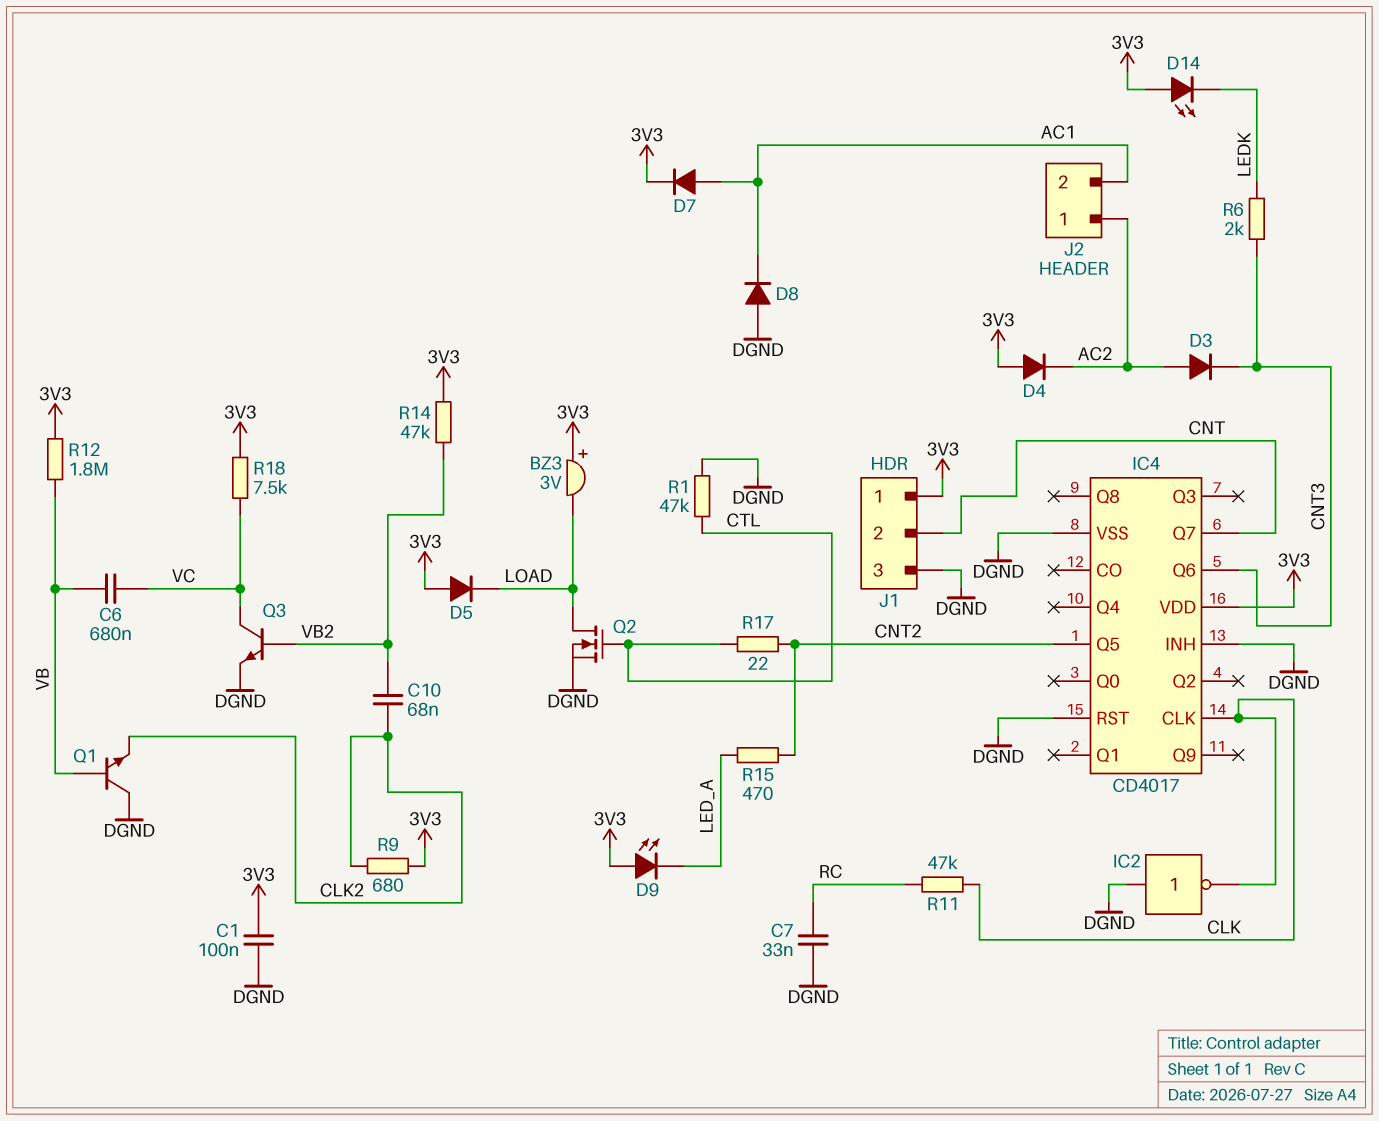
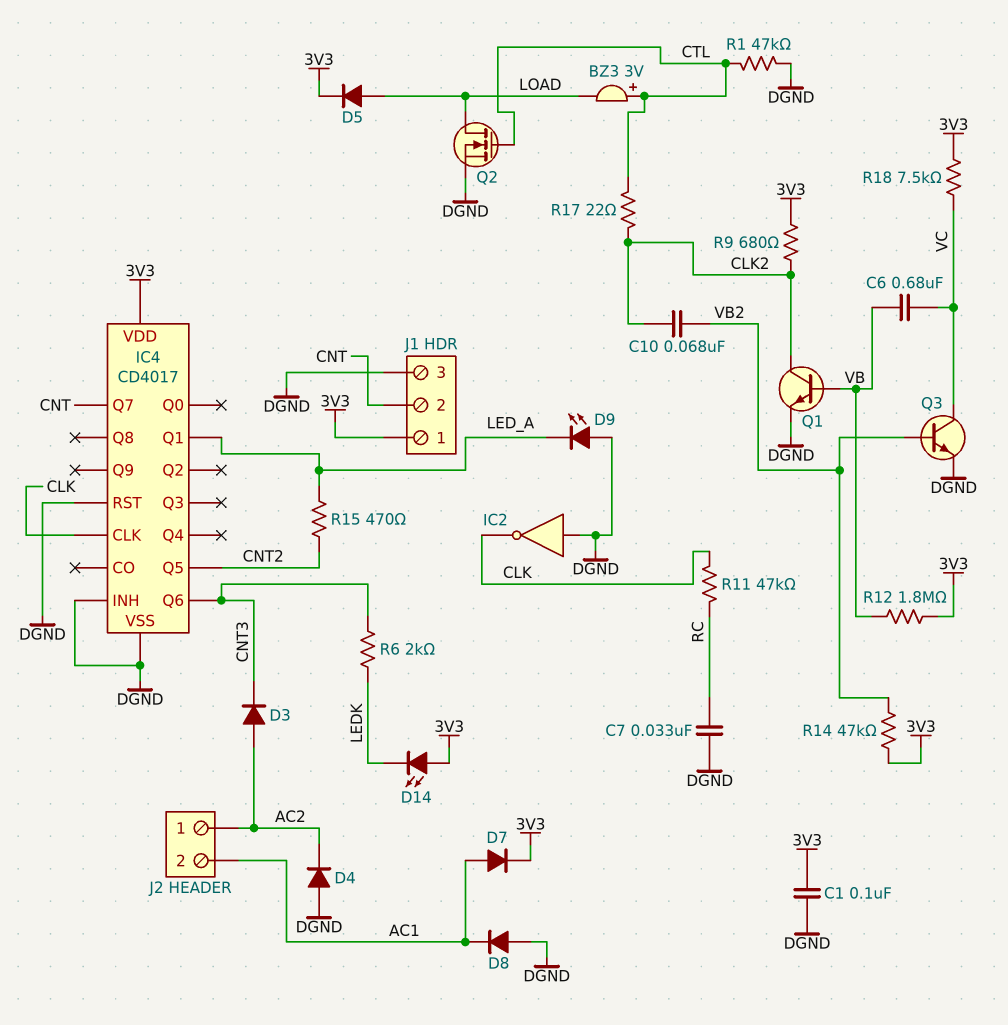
BZ3: buzzer 3V (plus 3V3, minus LOAD) -> buzzer 3V (plus CTL, minus LOAD)
D4: diode (A 3V3, K AC2) -> diode (A DGND, K AC2)
D5: diode (A 3V3, K LOAD) -> diode (A LOAD, K 3V3)
D9: LED (A 3V3, K LED_A) -> LED (A DGND, K LED_A)
IC4 pin Q1: none -> LED_A
Q1: NPN (B VB, C DGND, E CLK2) -> NPN (B VB, C CLK2, E DGND)
R17: 22 (CNT2, CTL) -> 22 (CLK2, CTL)

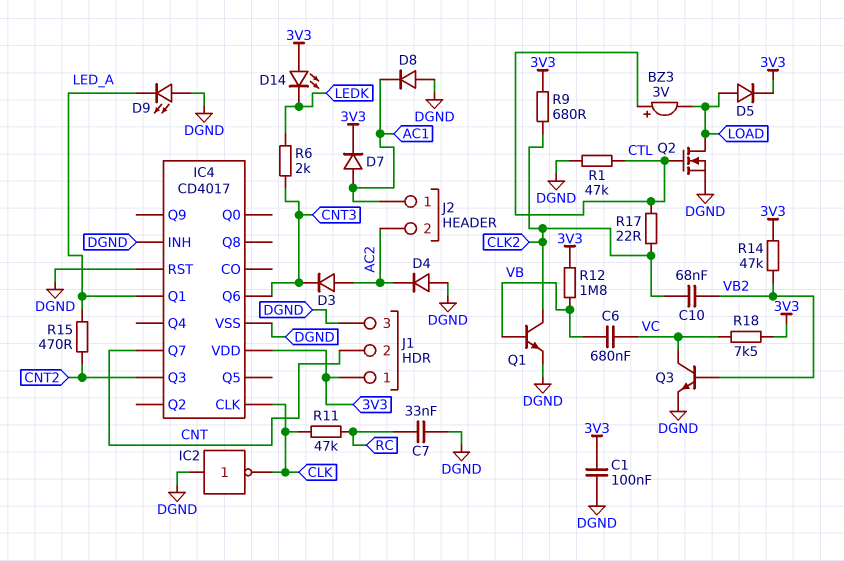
IC4 pin Q3: none -> CNT2
IC4 pin Q5: CNT2 -> none
J2 pin 1: AC2 -> AC1
J2 pin 2: AC1 -> AC2

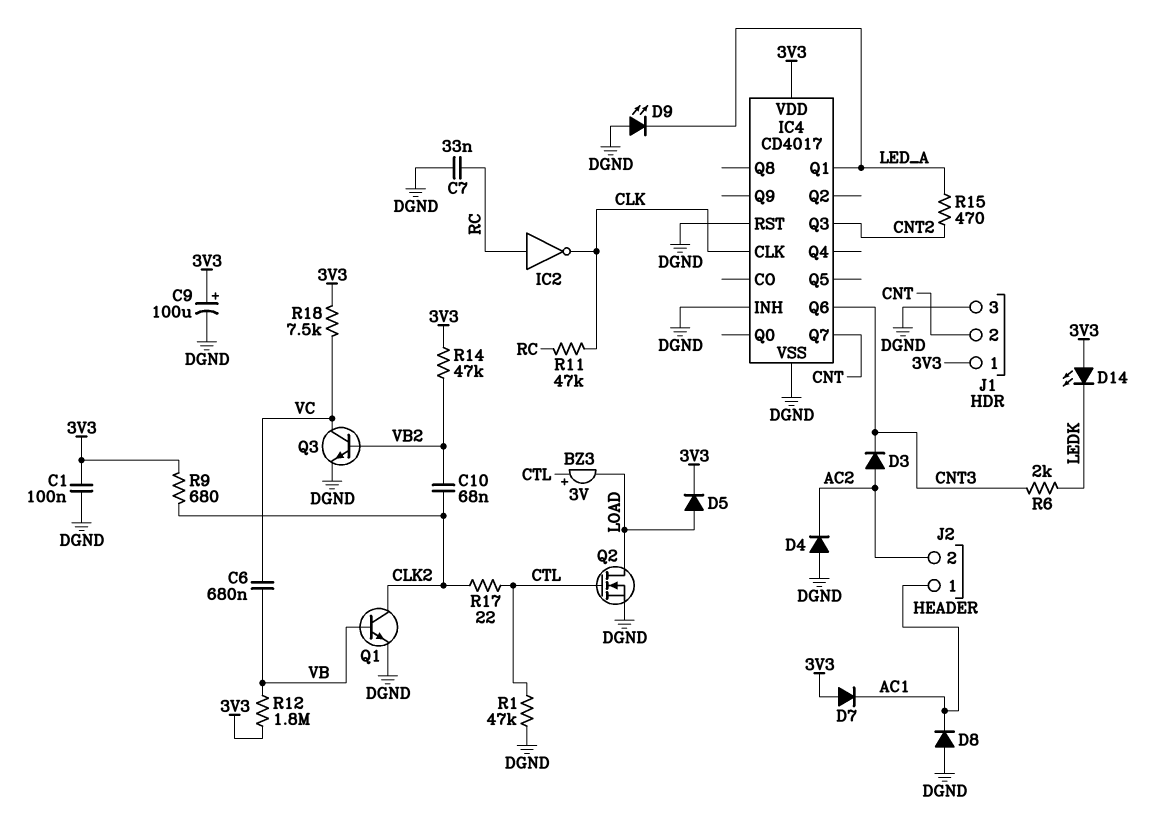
C9: none -> 100uF (plus 3V3, minus DGND)
D7: diode (A AC1, K 3V3) -> diode (A 3V3, K AC1)
IC2: NOT (in DGND, out CLK) -> NOT (in RC, out CLK)

